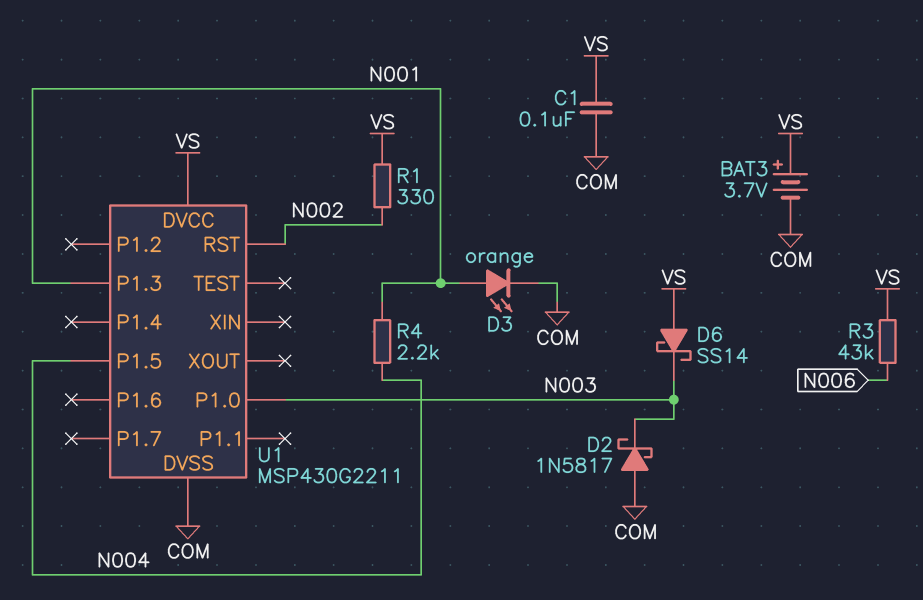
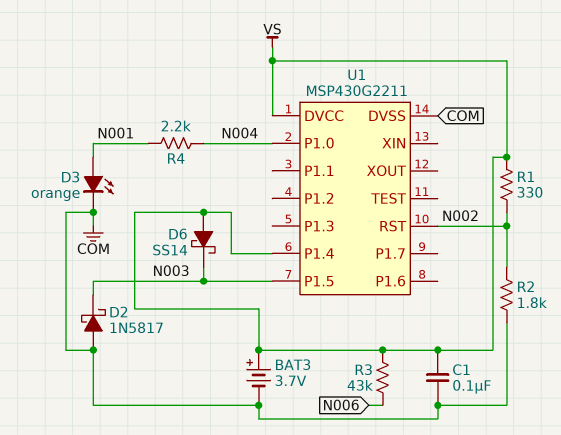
R2: none -> 1.8k (COM, N002)
U1 pin P1.0: N003 -> N004
U1 pin P1.3: N001 -> none
U1 pin P1.4: none -> VS
U1 pin P1.5: N004 -> N003

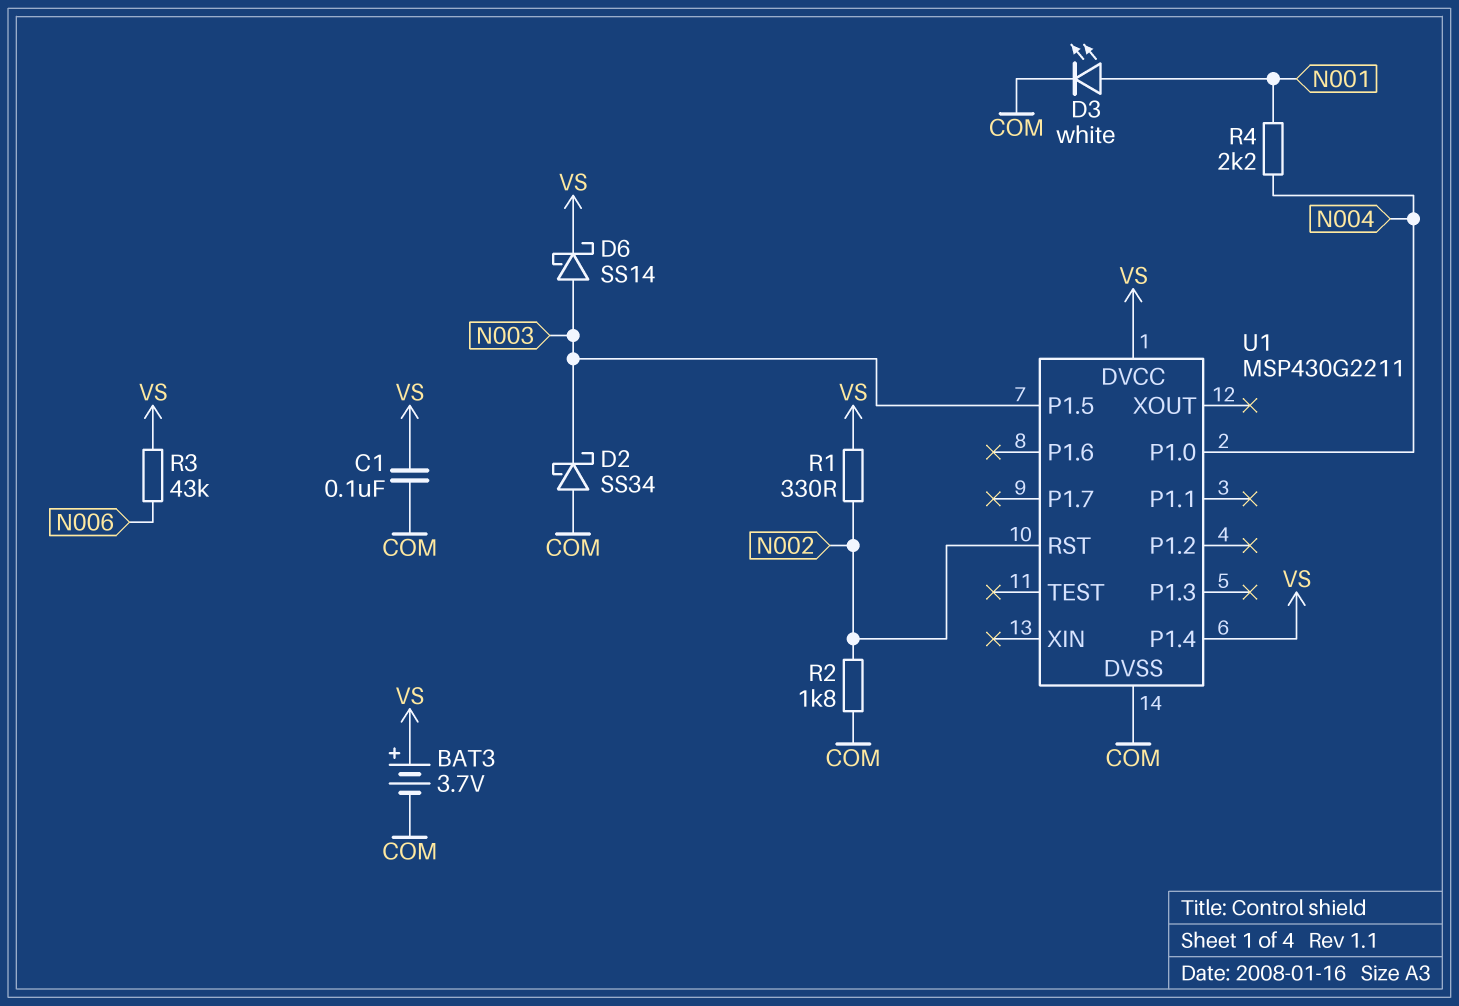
D2: schottky 1N5817 (A COM, K N003) -> schottky SS34 (A COM, K N003)
D3: LED orange (A N001, K COM) -> LED white (A N001, K COM)
D6: schottky SS14 (A VS, K N003) -> schottky SS14 (A N003, K VS)

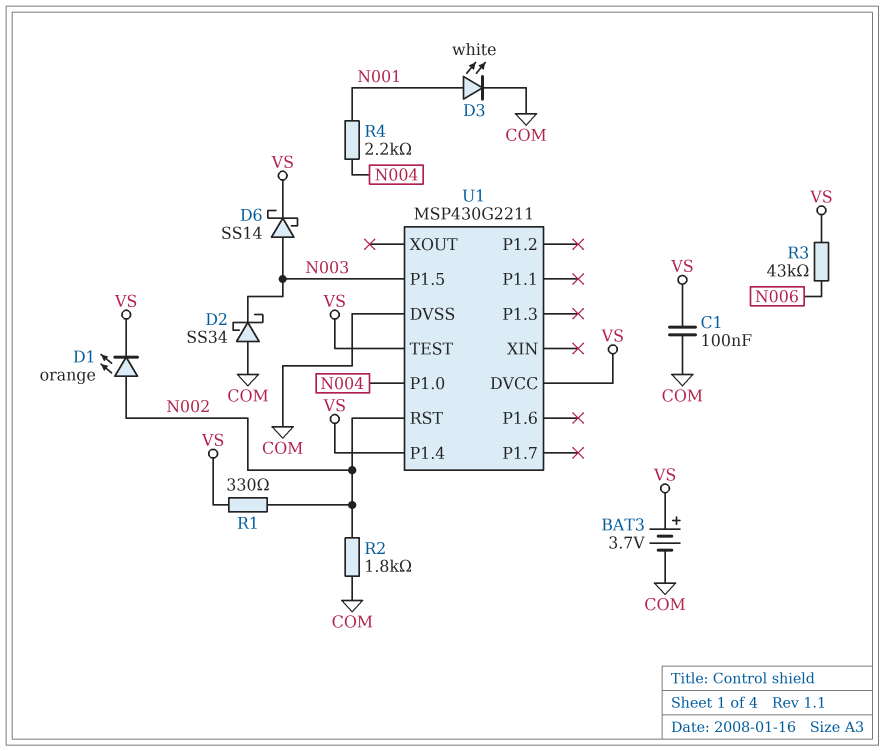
D1: none -> LED orange (A N002, K VS)
U1 pin TEST: none -> VS

